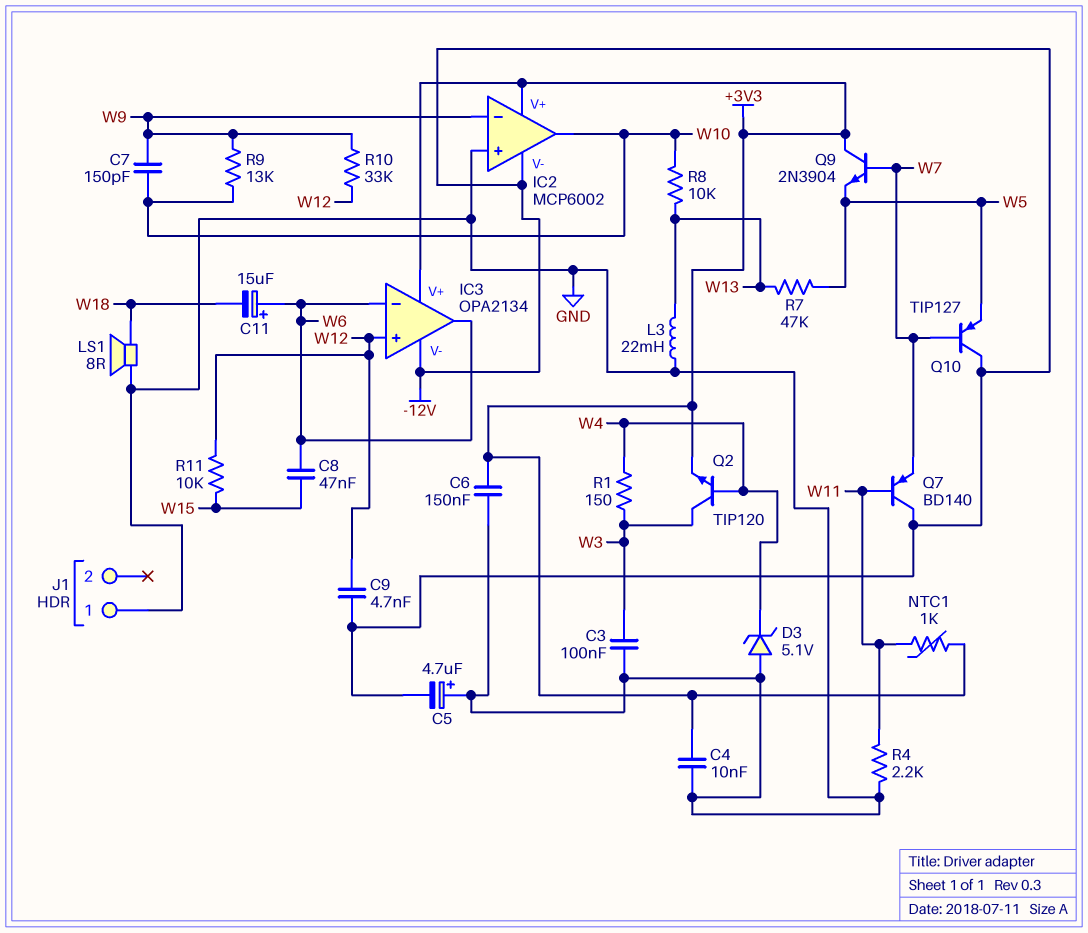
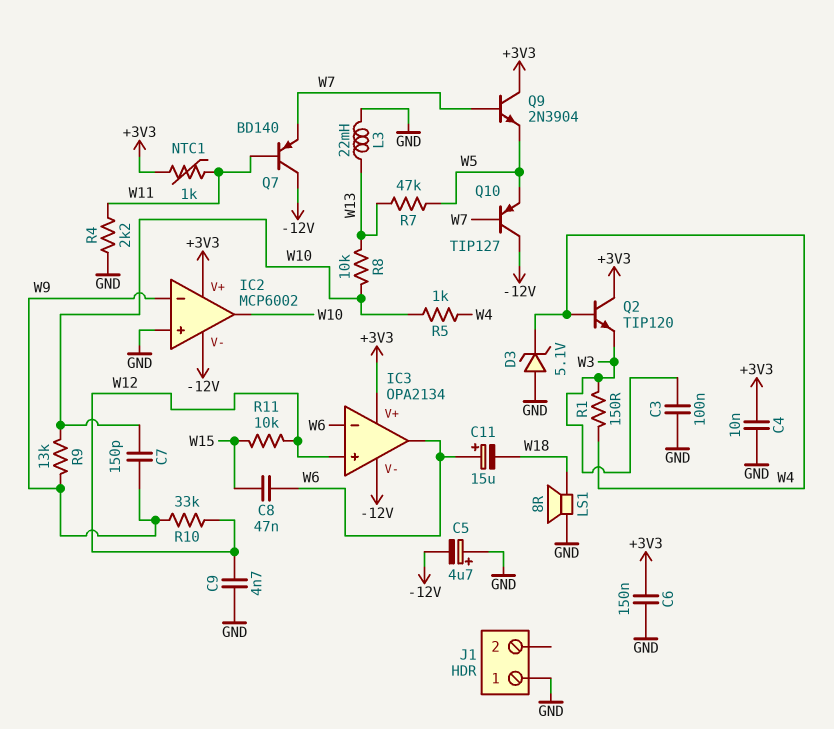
C9: 4.7nF (-12V, W12) -> 4.7nF (GND, W12)
Q2: NPN TIP120 (B W4, C W3, E +3V3) -> NPN TIP120 (B W4, C +3V3, E W3)
R5: none -> 1k (W4, W10)

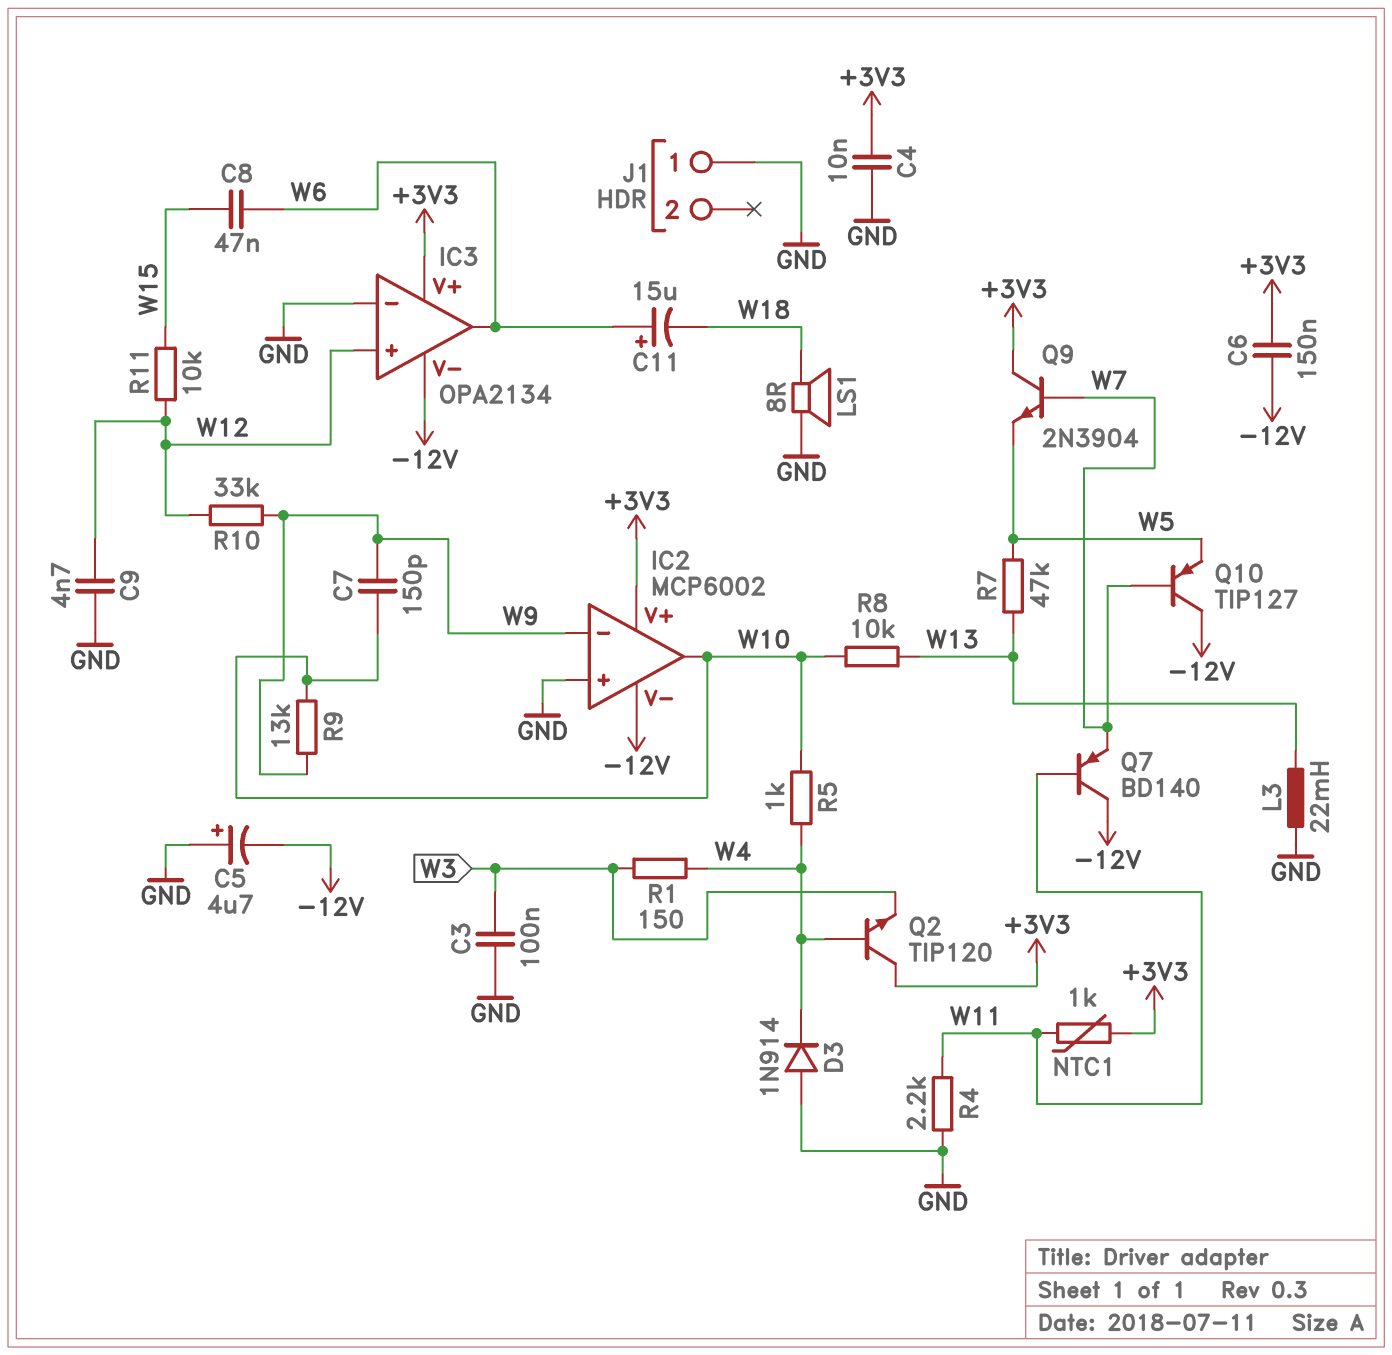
C6: 150nF (+3V3, GND) -> 150nF (+3V3, -12V)
D3: zener 5.1V (A GND, K W4) -> diode 1N914 (A GND, K W4)
IC3 pin in-: W6 -> GND

